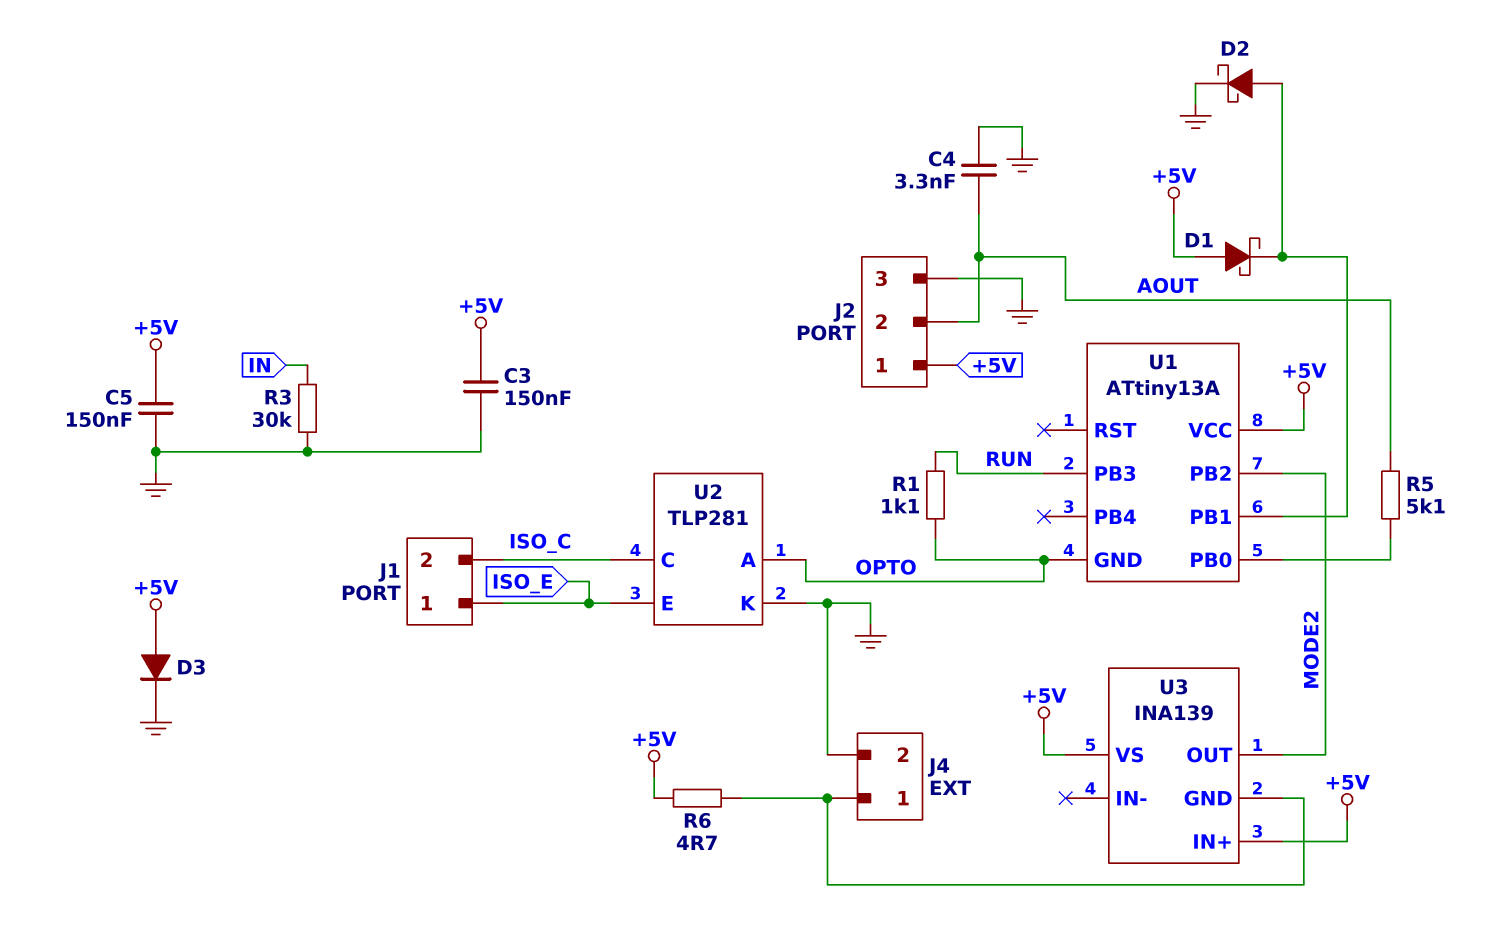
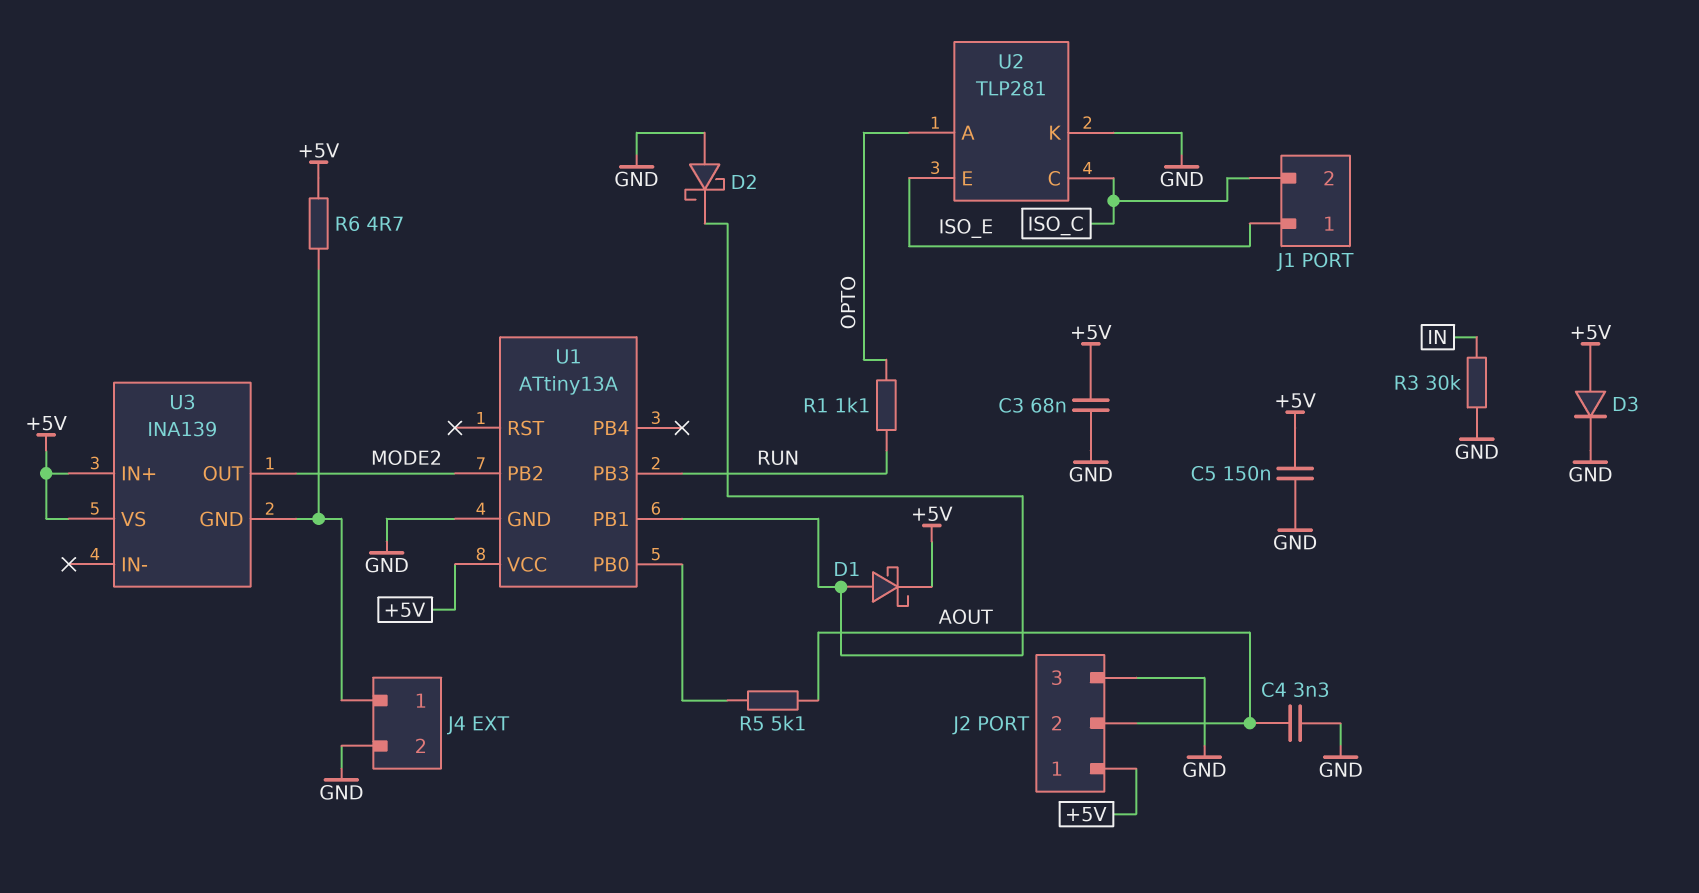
C3: 150nF (+5V, GND) -> 68nF (+5V, GND)
D1: schottky (A +5V, K U1/PB1) -> schottky (A U1/PB1, K +5V)
D2: schottky (A U1/PB1, K GND) -> schottky (A GND, K U1/PB1)
U1 pin GND: OPTO -> GND

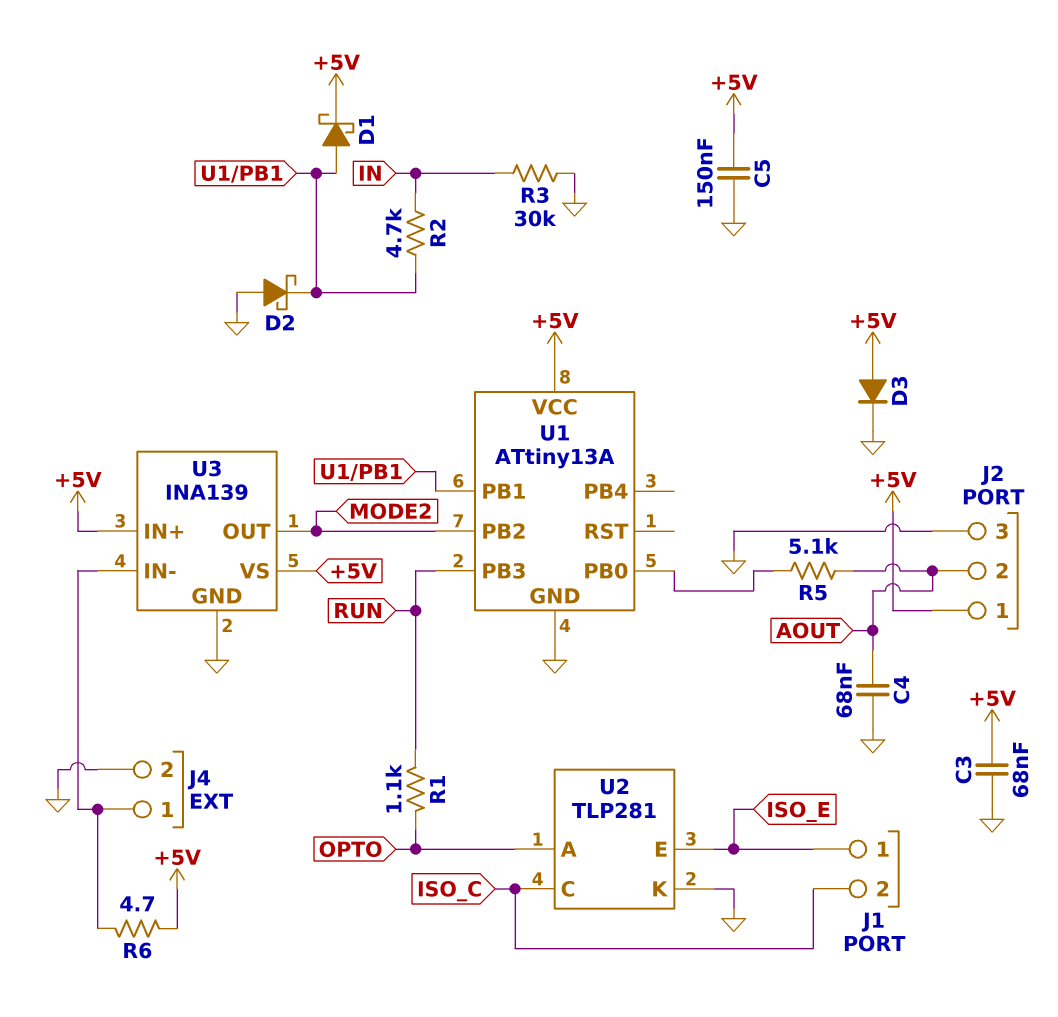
C4: 3.3nF (AOUT, GND) -> 68nF (AOUT, GND)
R2: none -> 4.7k (IN, U1/PB1)
U3 pin GND: J4/1 -> GND
U3 pin IN-: none -> J4/1

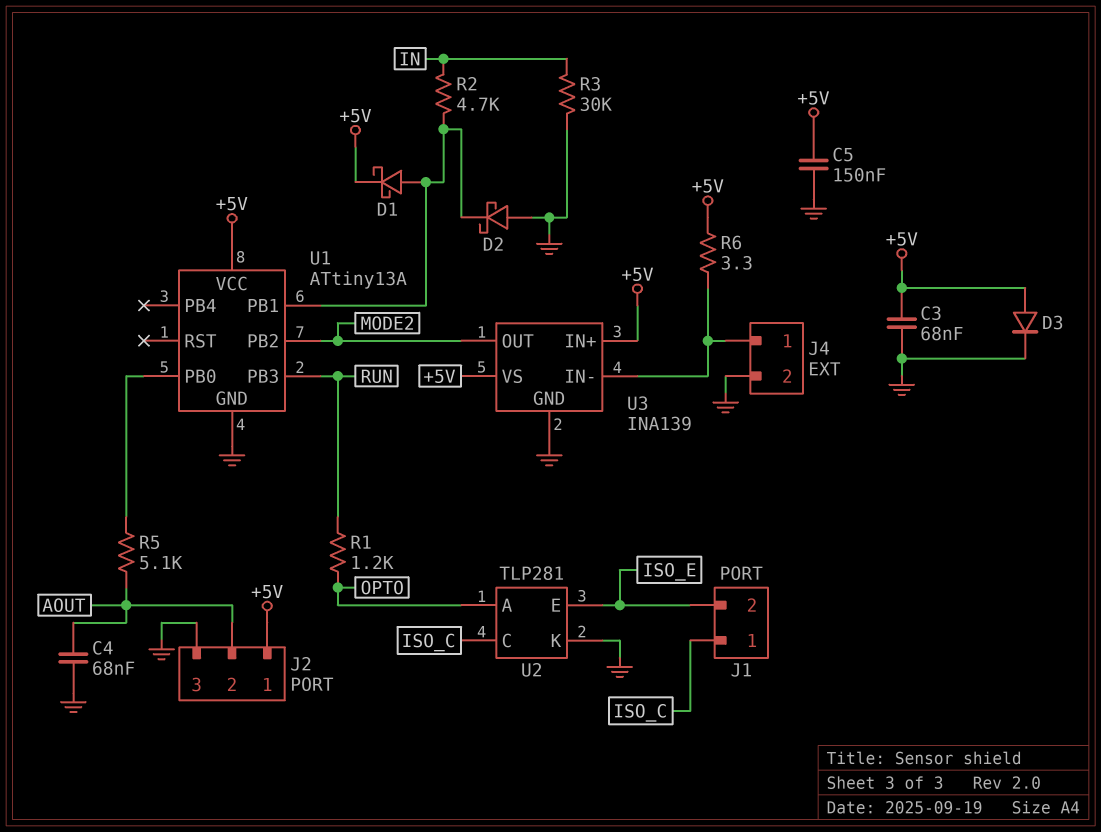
J1 pin 1: ISO_E -> ISO_C
J1 pin 2: ISO_C -> ISO_E
R1: 1.1k (OPTO, RUN) -> 1.2k (OPTO, RUN)
R6: 4.7 (+5V, J4/1) -> 3.3 (+5V, J4/1)

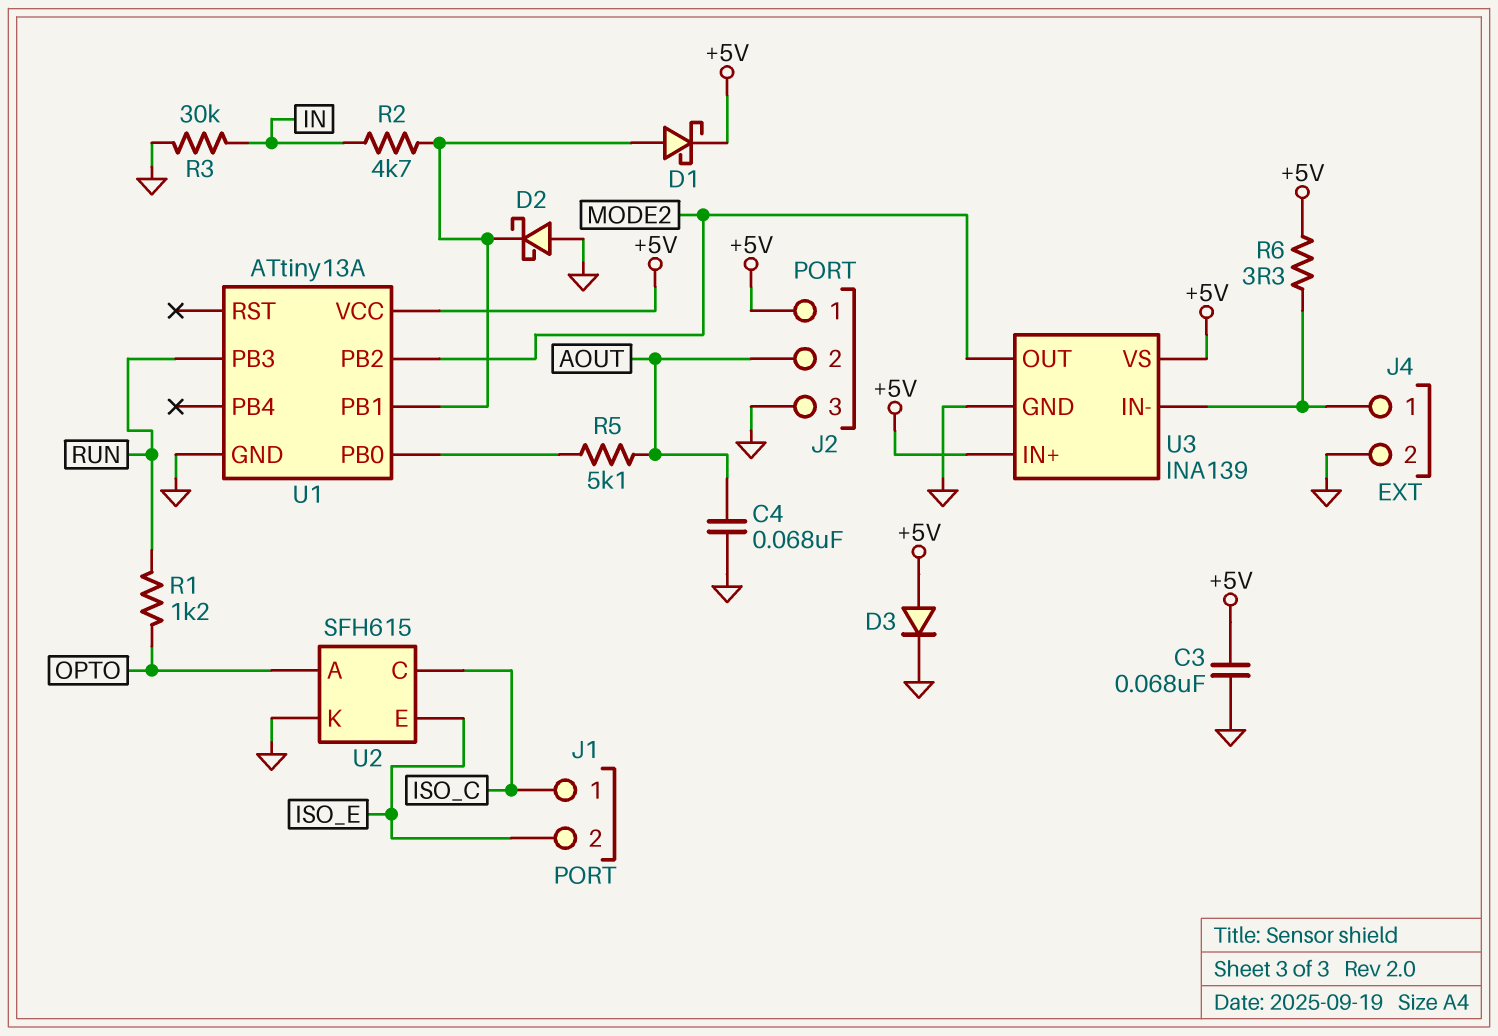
C5: 150nF (+5V, GND) -> none
U2: TLP281 -> SFH615

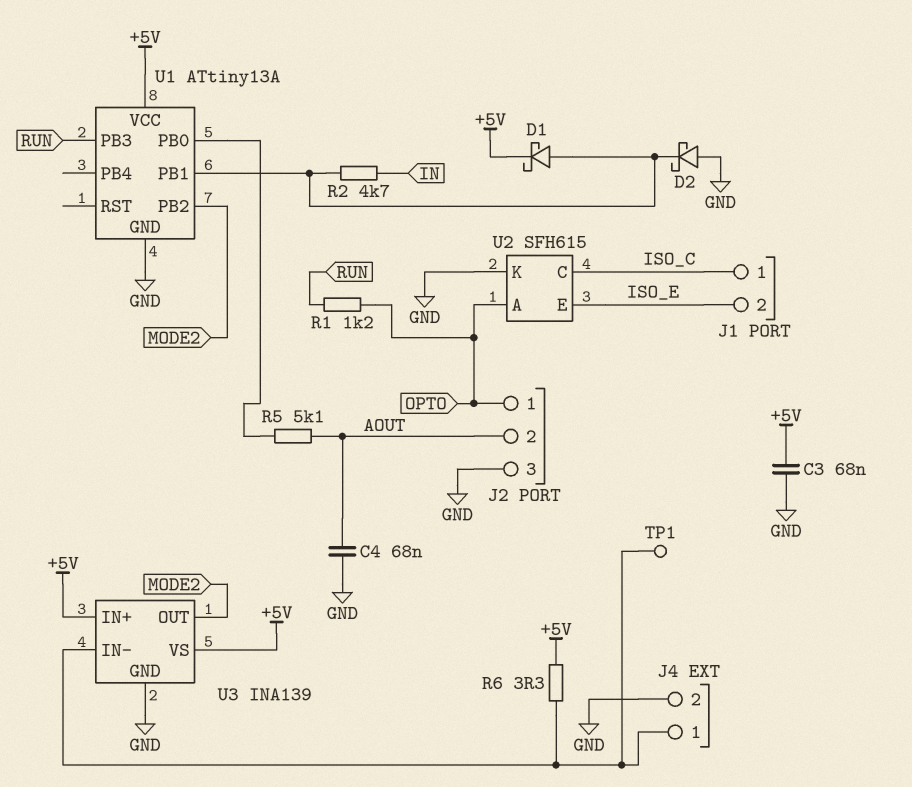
D3: diode (A +5V, K GND) -> none
J2 pin 1: +5V -> OPTO
R3: 30k (GND, IN) -> none
TP1: none -> test point (J4/1)

